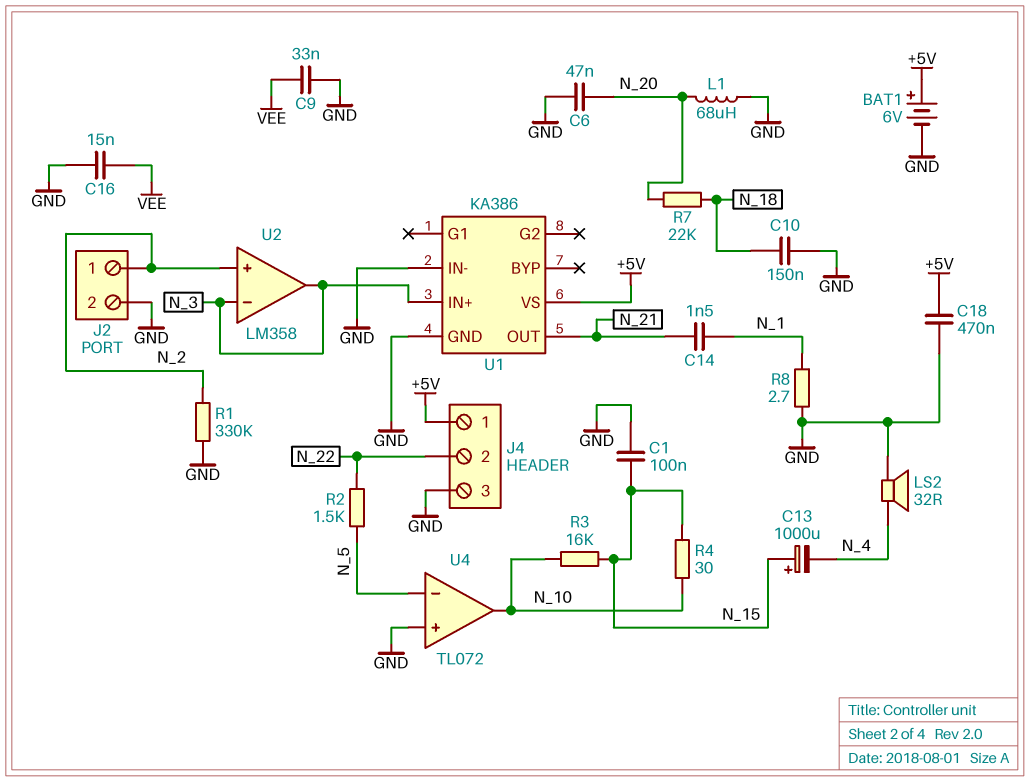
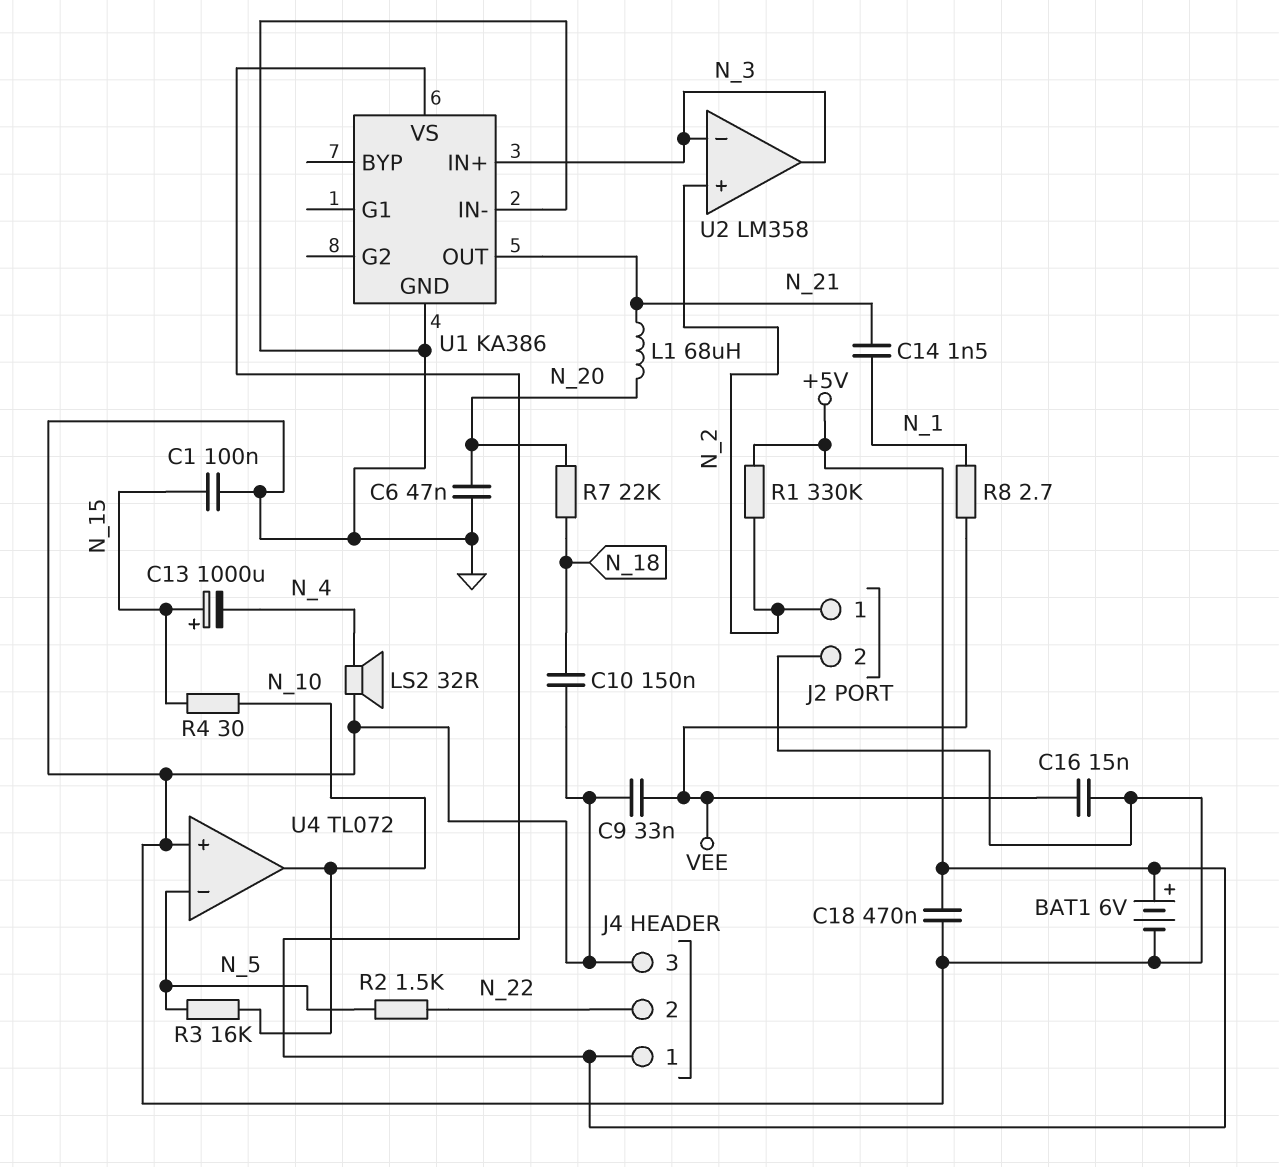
L1: 68uH (GND, N_20) -> 68uH (N_20, N_21)
R1: 330k (GND, N_2) -> 330k (+5V, N_2)
R3: 16k (N_10, N_15) -> 16k (N_5, N_10)
R8: 2.7 (GND, N_1) -> 2.7 (N_1, VEE)

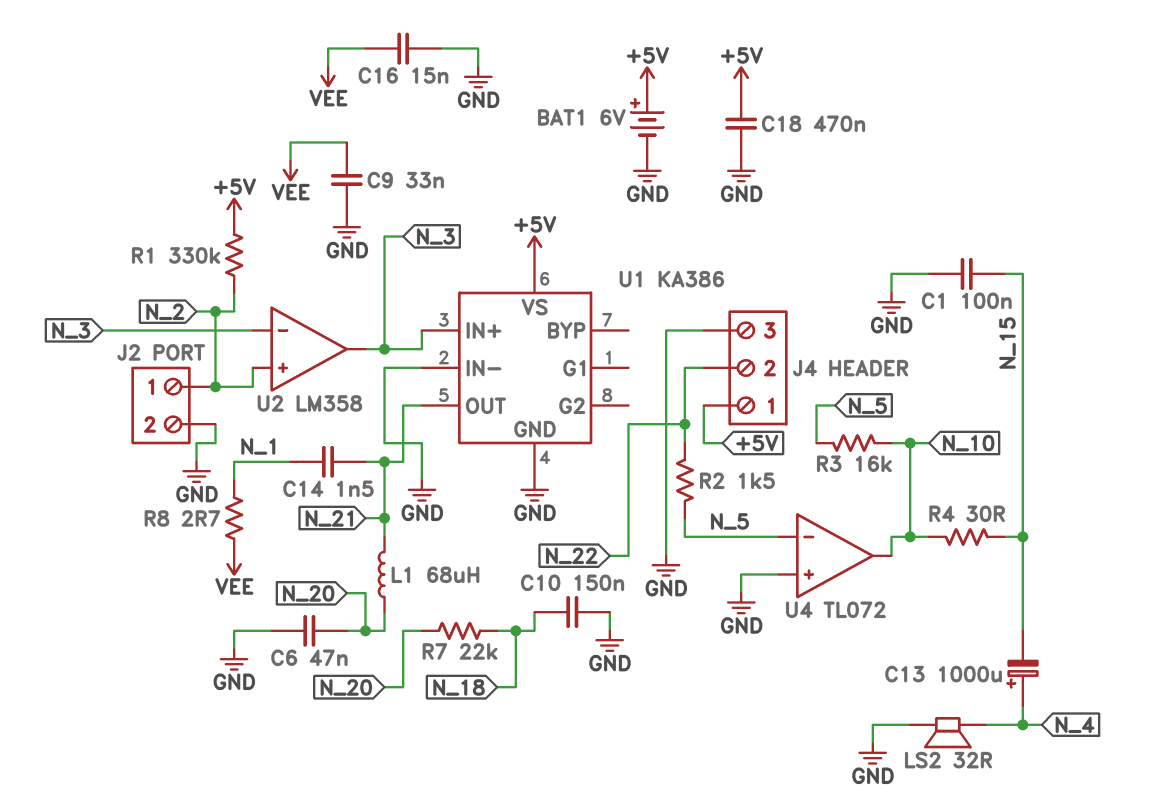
C13: 1000uF (plus N_15, minus N_4) -> 1000uF (plus N_4, minus N_15)

